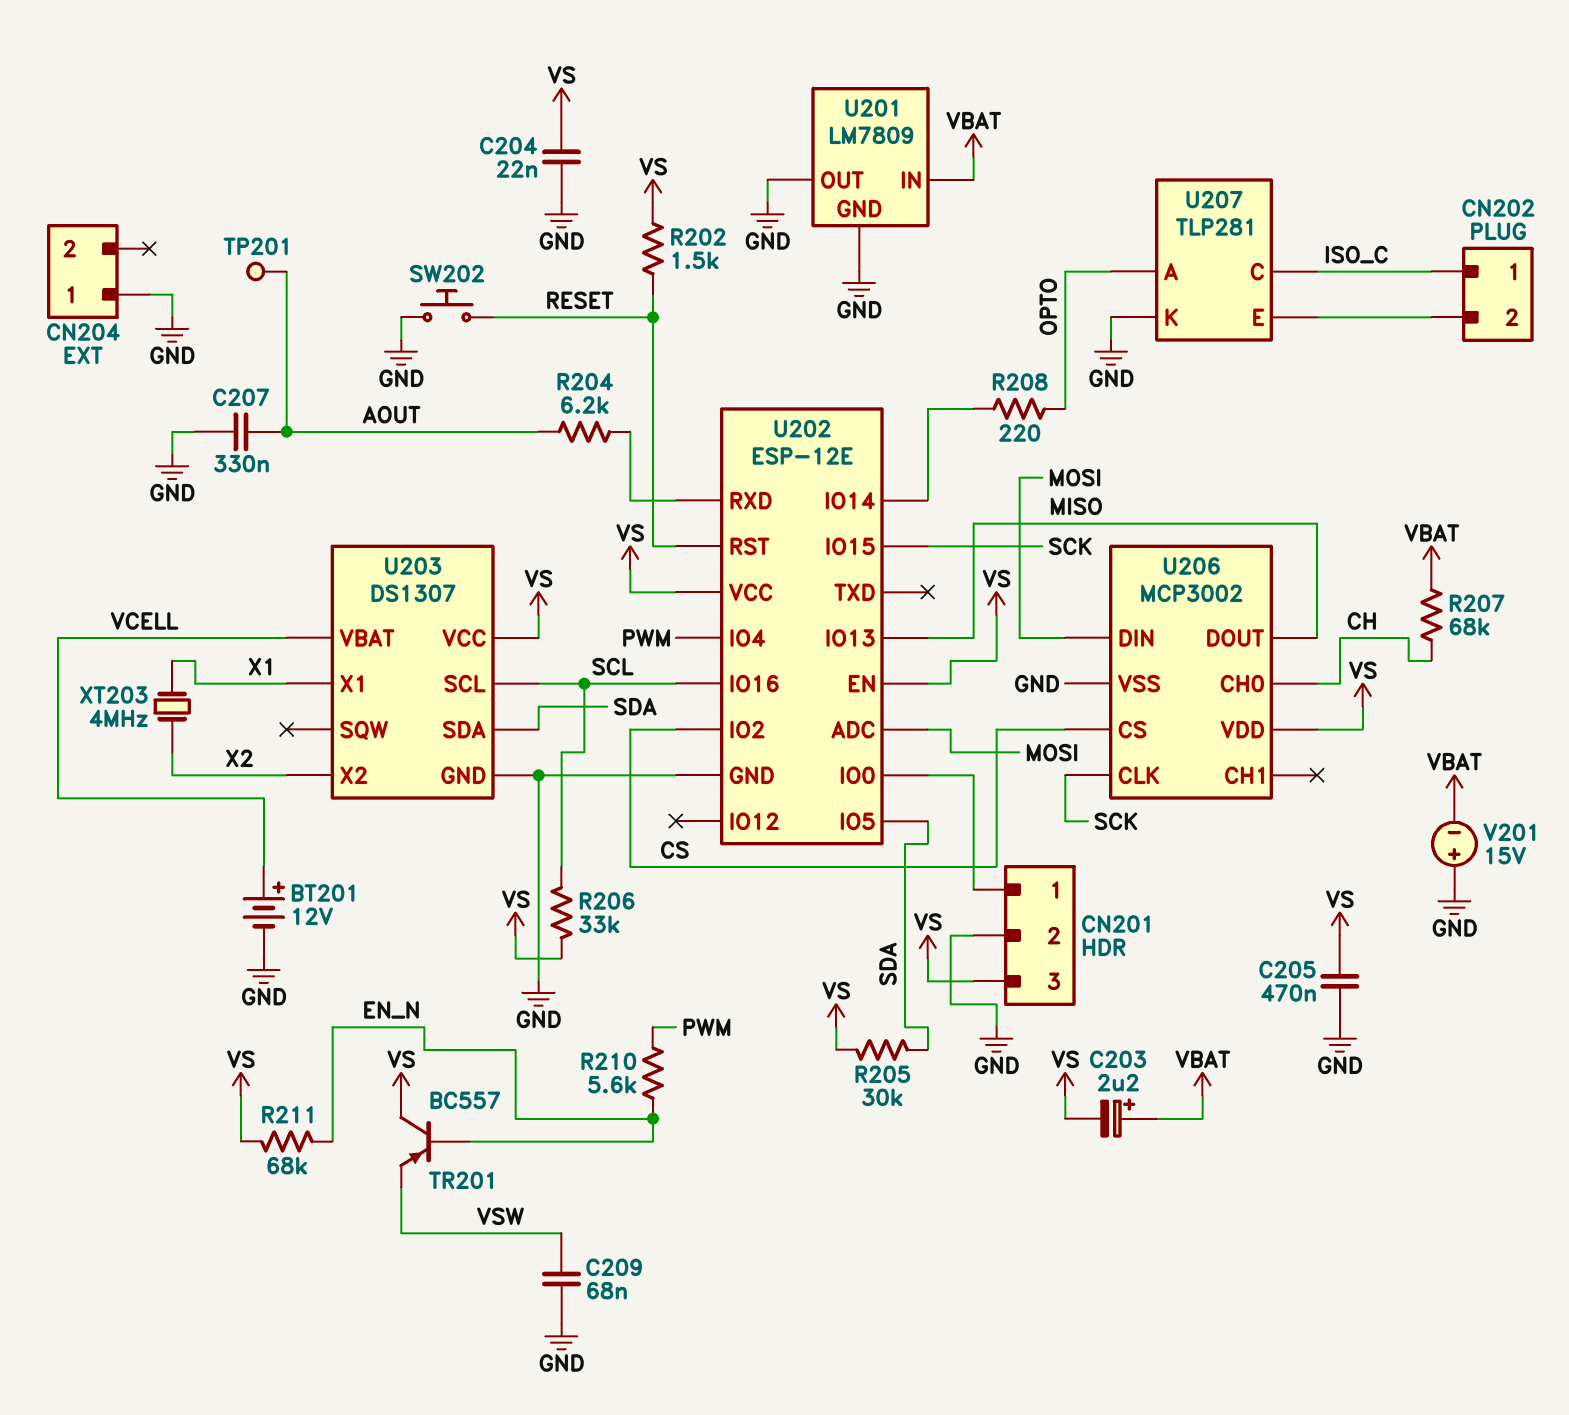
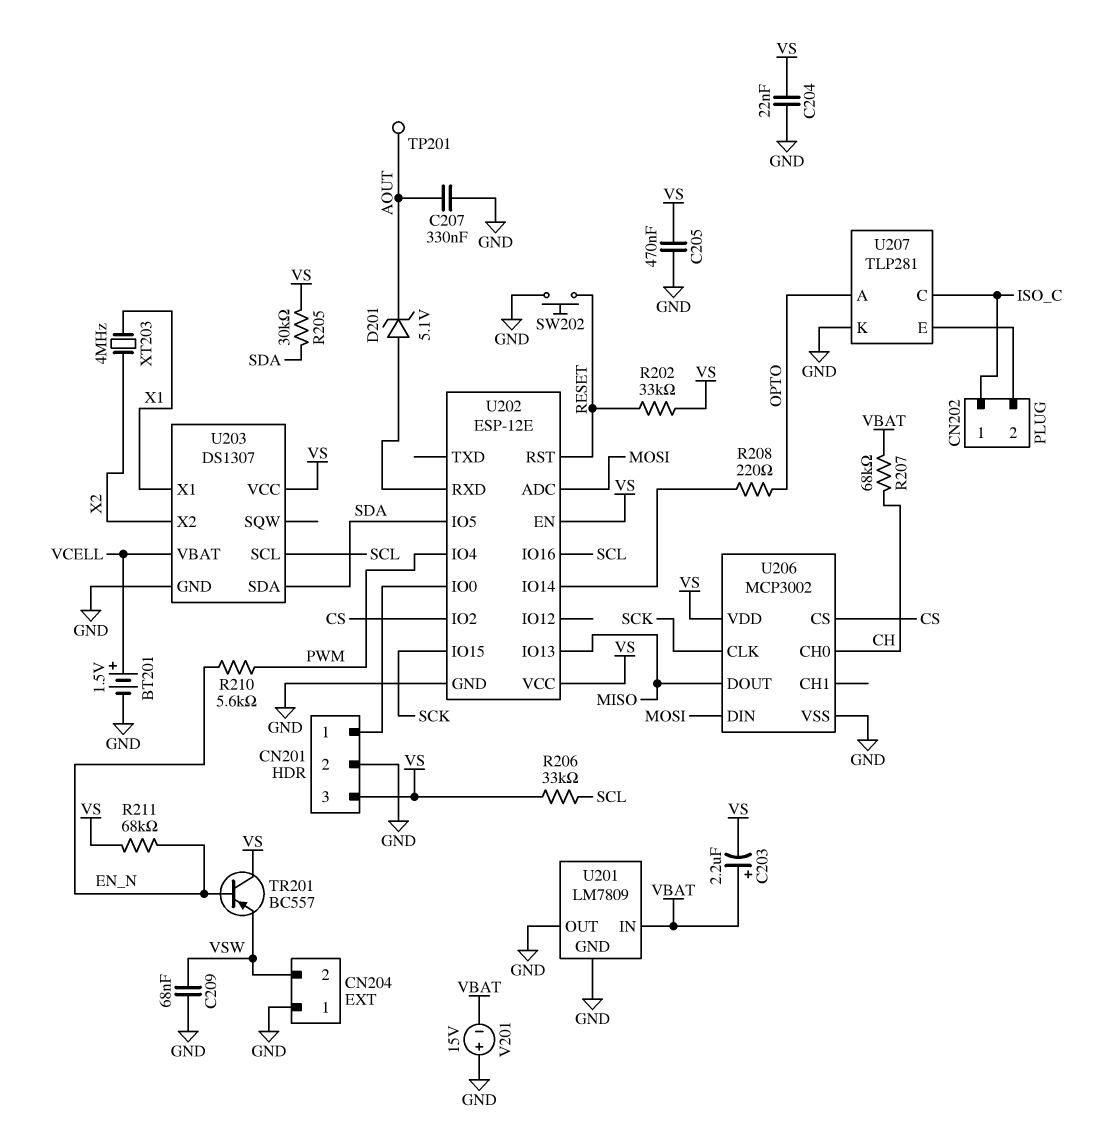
BT201: 12V (plus VCELL, minus GND) -> 1.5V (plus VCELL, minus GND)
CN204 pin 2: none -> VSW
D201: none -> zener 5.1V (A U202/RXD, K AOUT)
R202: 1.5k (RESET, VS) -> 33k (RESET, VS)
R204: 6.2k (AOUT, U202/RXD) -> none

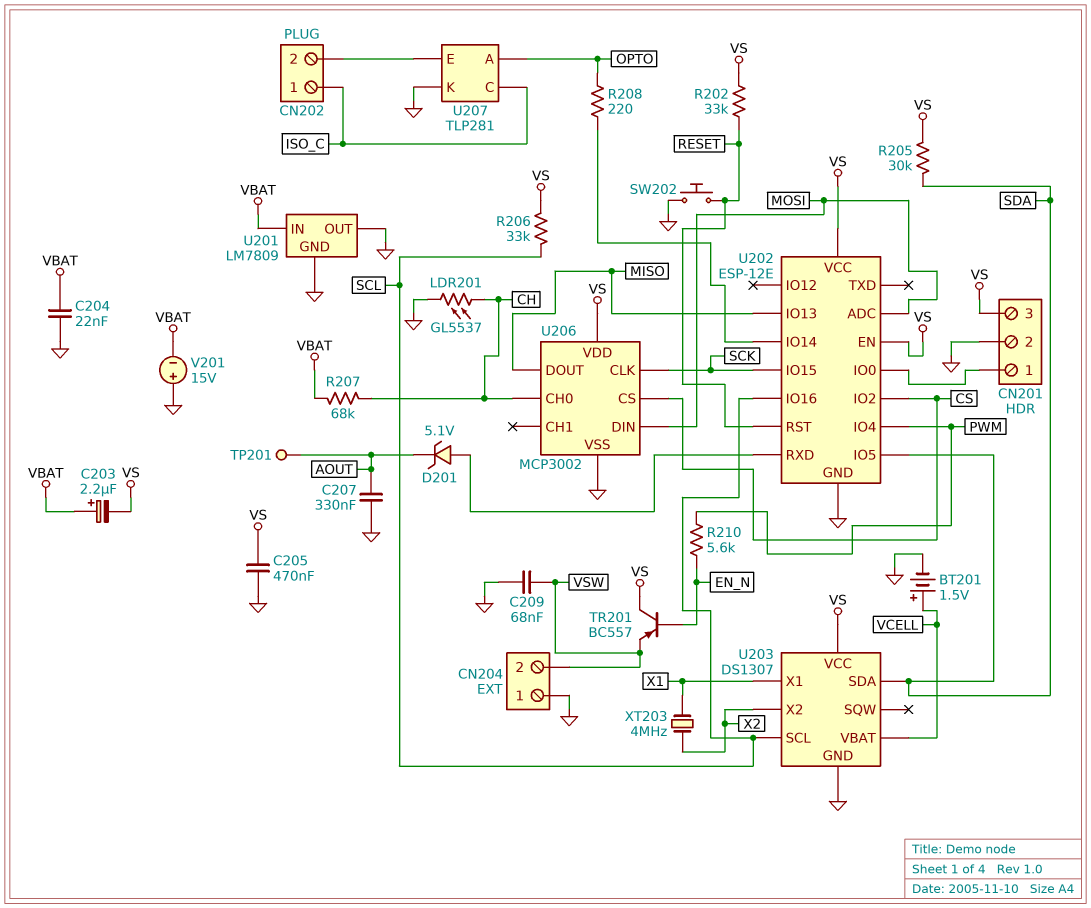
C204: 22nF (GND, VS) -> 22nF (GND, VBAT)
LDR201: none -> GL5537 (CH, GND)
R211: 68k (EN_N, VS) -> none

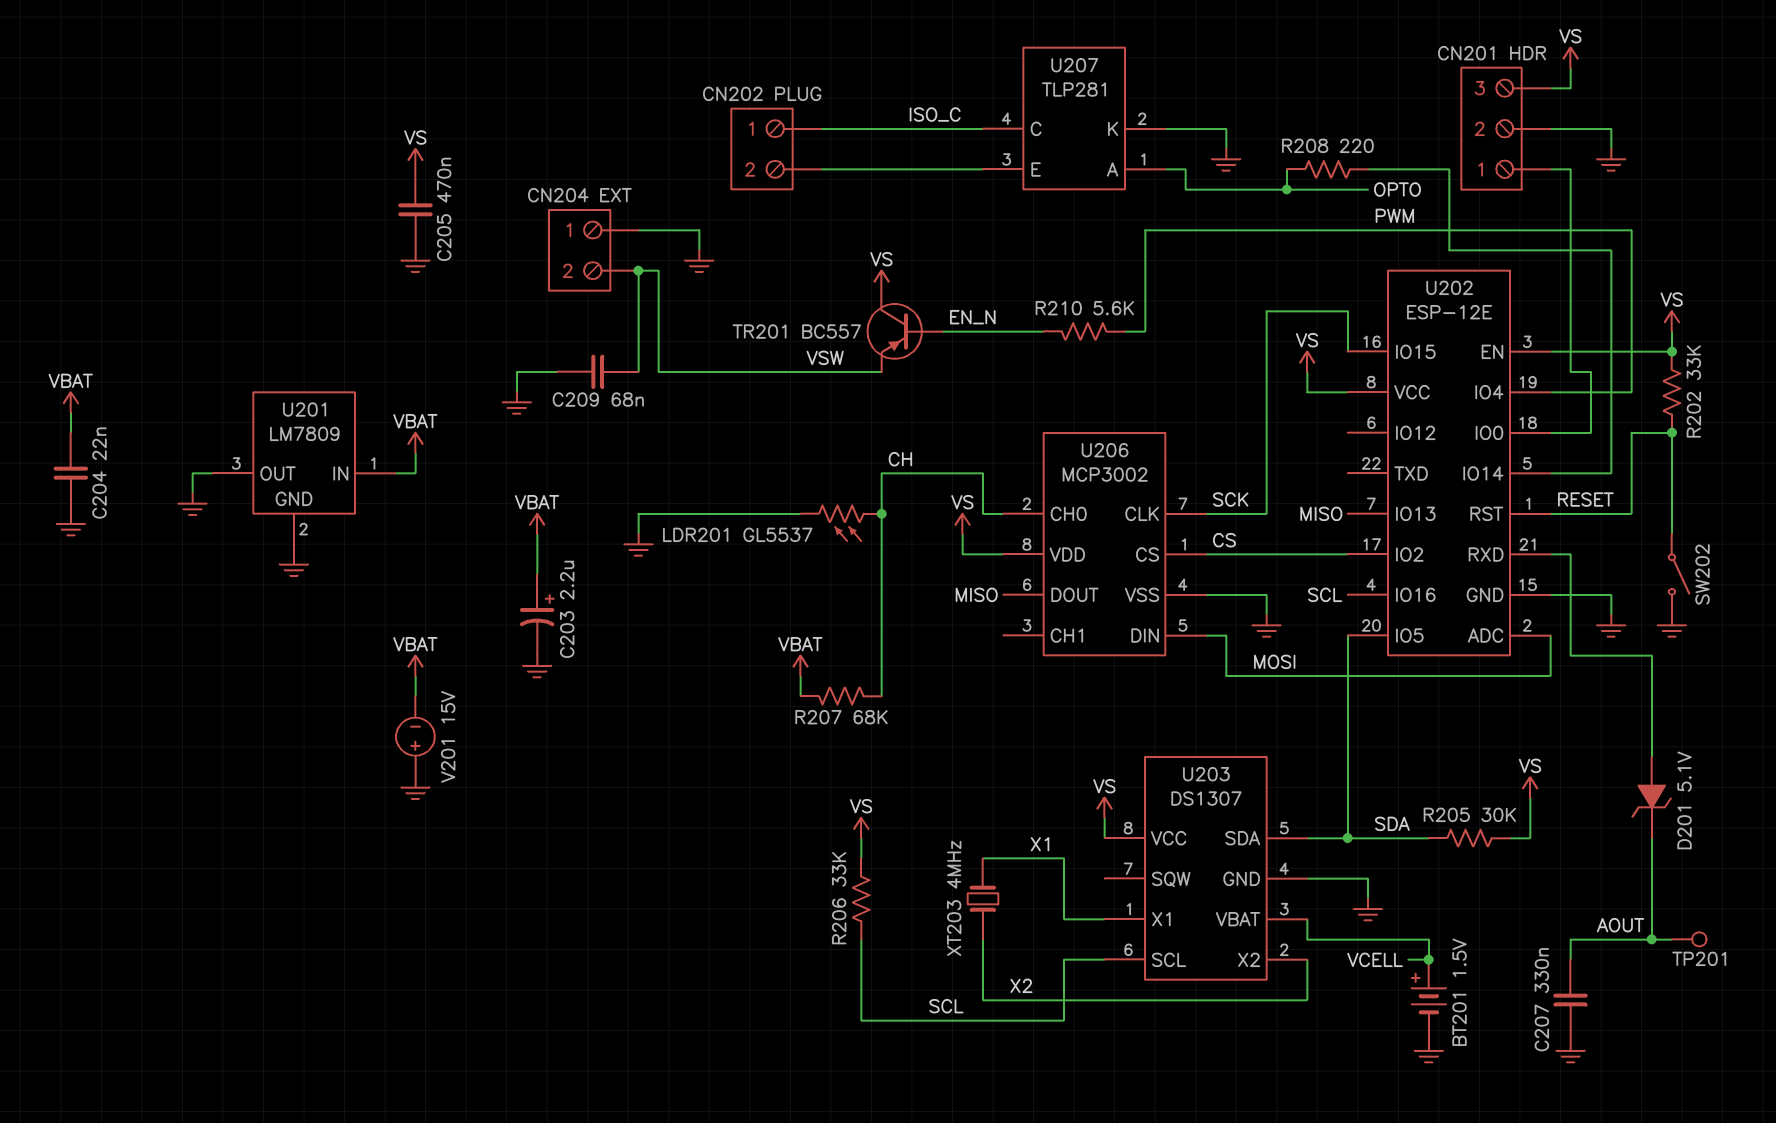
C203: 2.2uF (plus VBAT, minus VS) -> 2.2uF (plus VBAT, minus GND)
SW202: button (GND, RESET) -> switch (GND, RESET)

